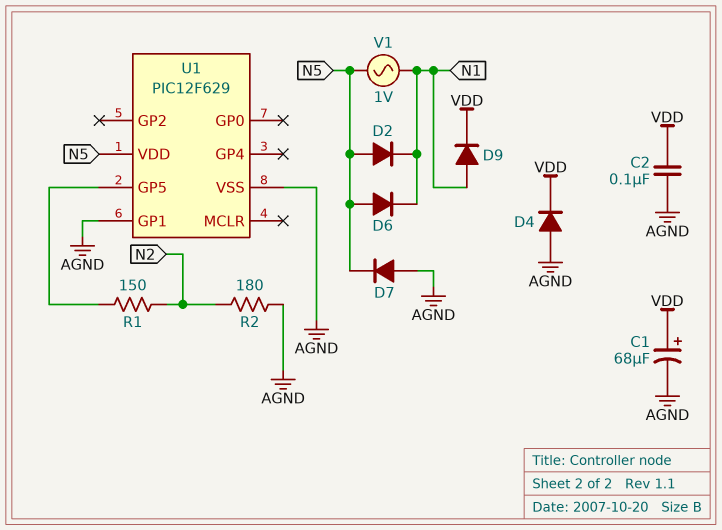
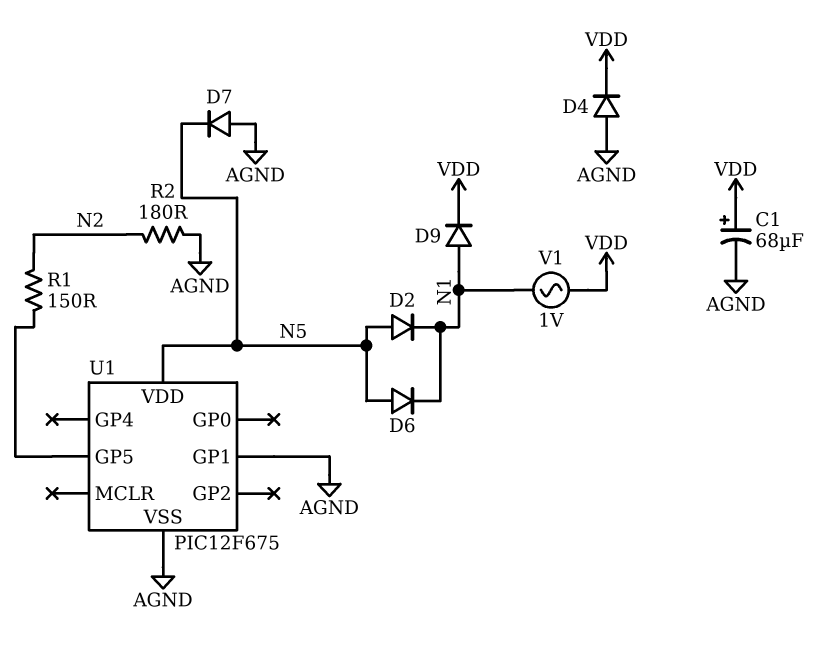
C2: 100nF (AGND, VDD) -> none
U1: PIC12F629 -> PIC12F675
V1: AC 1V (N1, N5) -> AC 1V (N1, VDD)

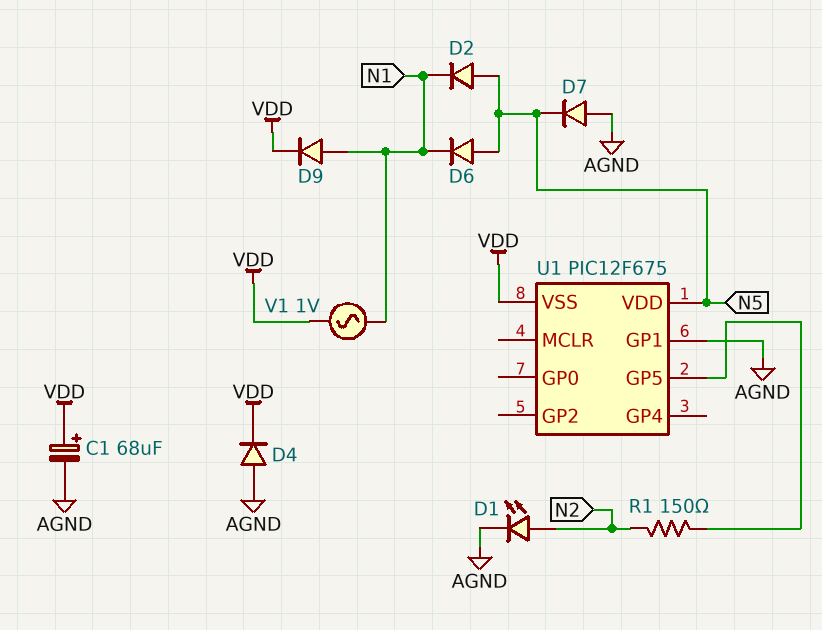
D1: none -> LED (A N2, K AGND)
R2: 180 (AGND, N2) -> none
U1 pin VSS: AGND -> VDD

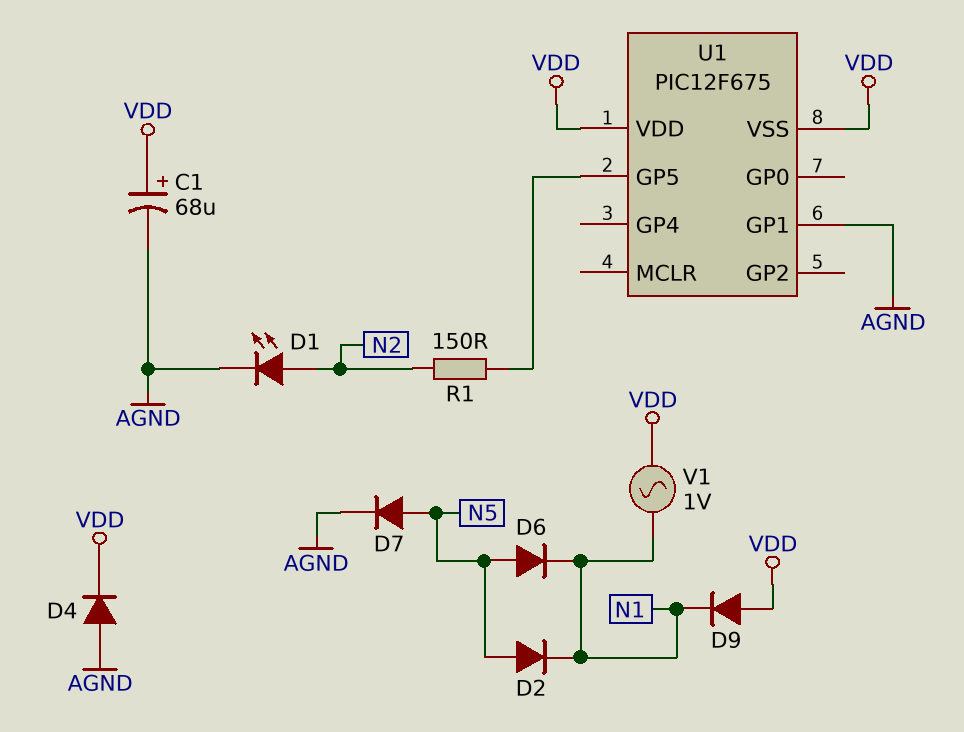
D7: diode (A AGND, K N5) -> diode (A N5, K AGND)
D9: diode (A N1, K VDD) -> diode (A VDD, K N1)
U1 pin VDD: N5 -> VDD

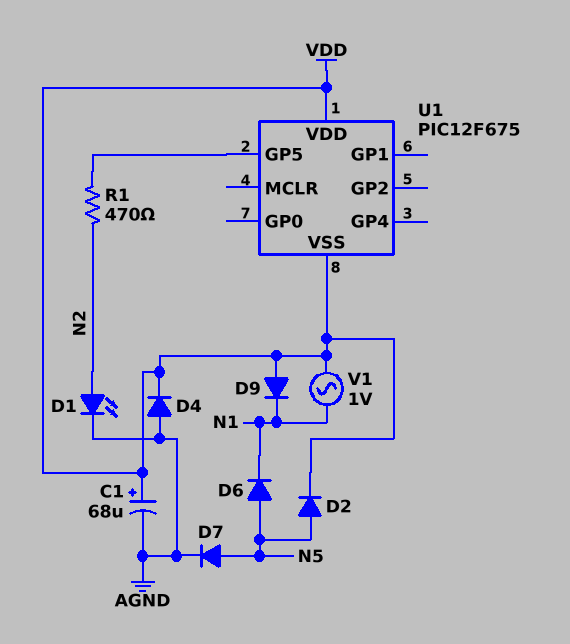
D2: diode (A N5, K N1) -> diode (A N5, K VDD)
R1: 150 (N2, U1/GP5) -> 470 (N2, U1/GP5)
U1 pin GP1: AGND -> none

